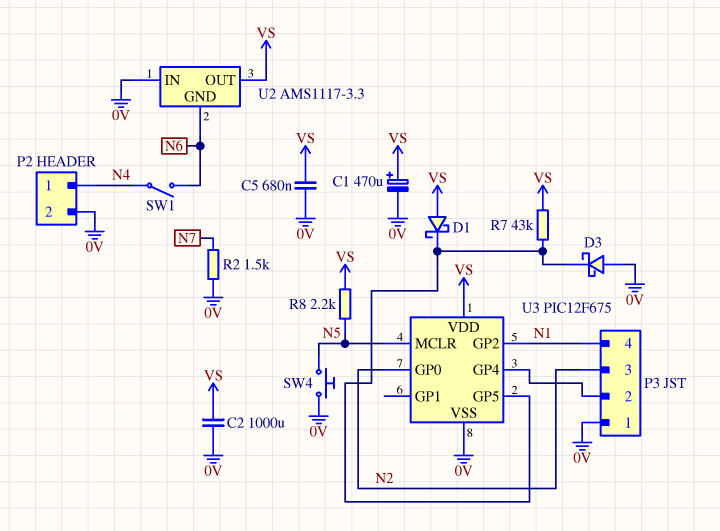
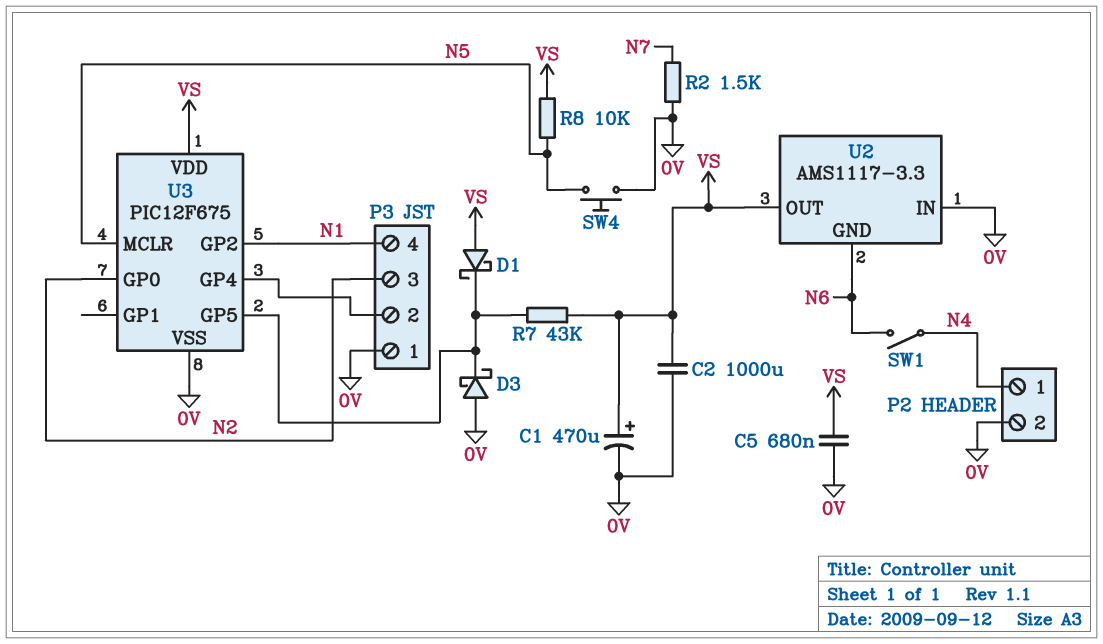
R8: 2.2k (N5, VS) -> 10k (N5, VS)

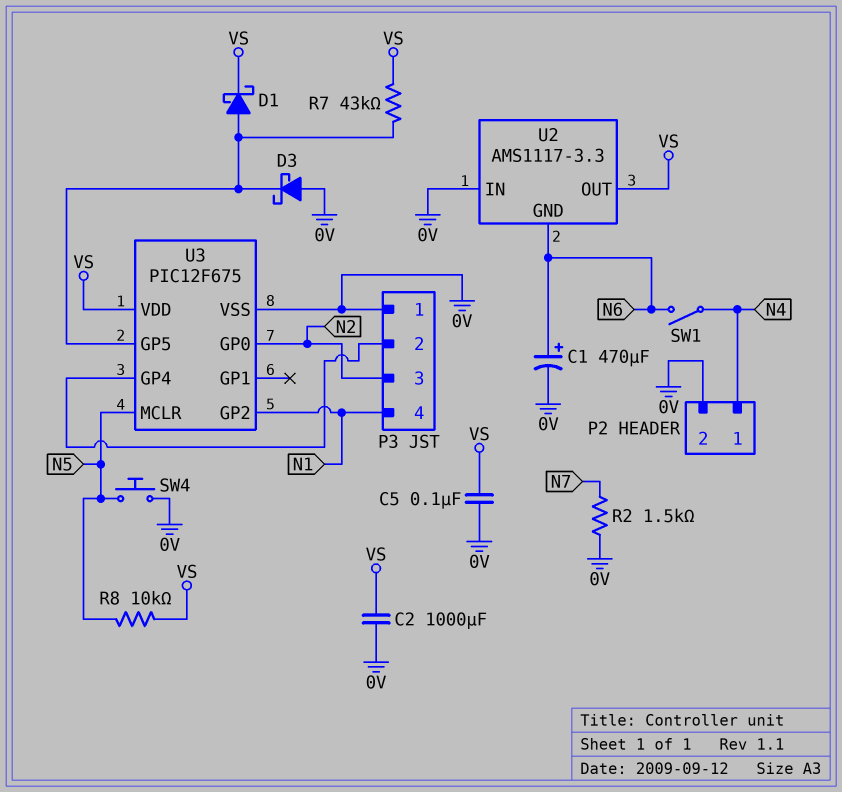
C1: 470uF (plus VS, minus 0V) -> 470uF (plus N6, minus 0V)
C5: 680nF (0V, VS) -> 100nF (0V, VS)
D1: schottky (A VS, K U3/GP5) -> schottky (A U3/GP5, K VS)

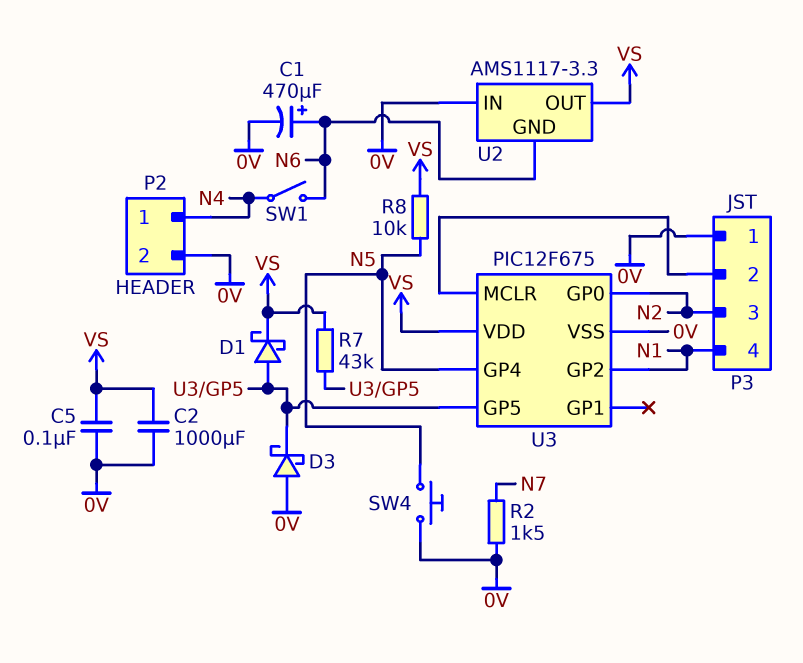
U3 pin GP4: P3/2 -> N5
U3 pin MCLR: N5 -> P3/2

